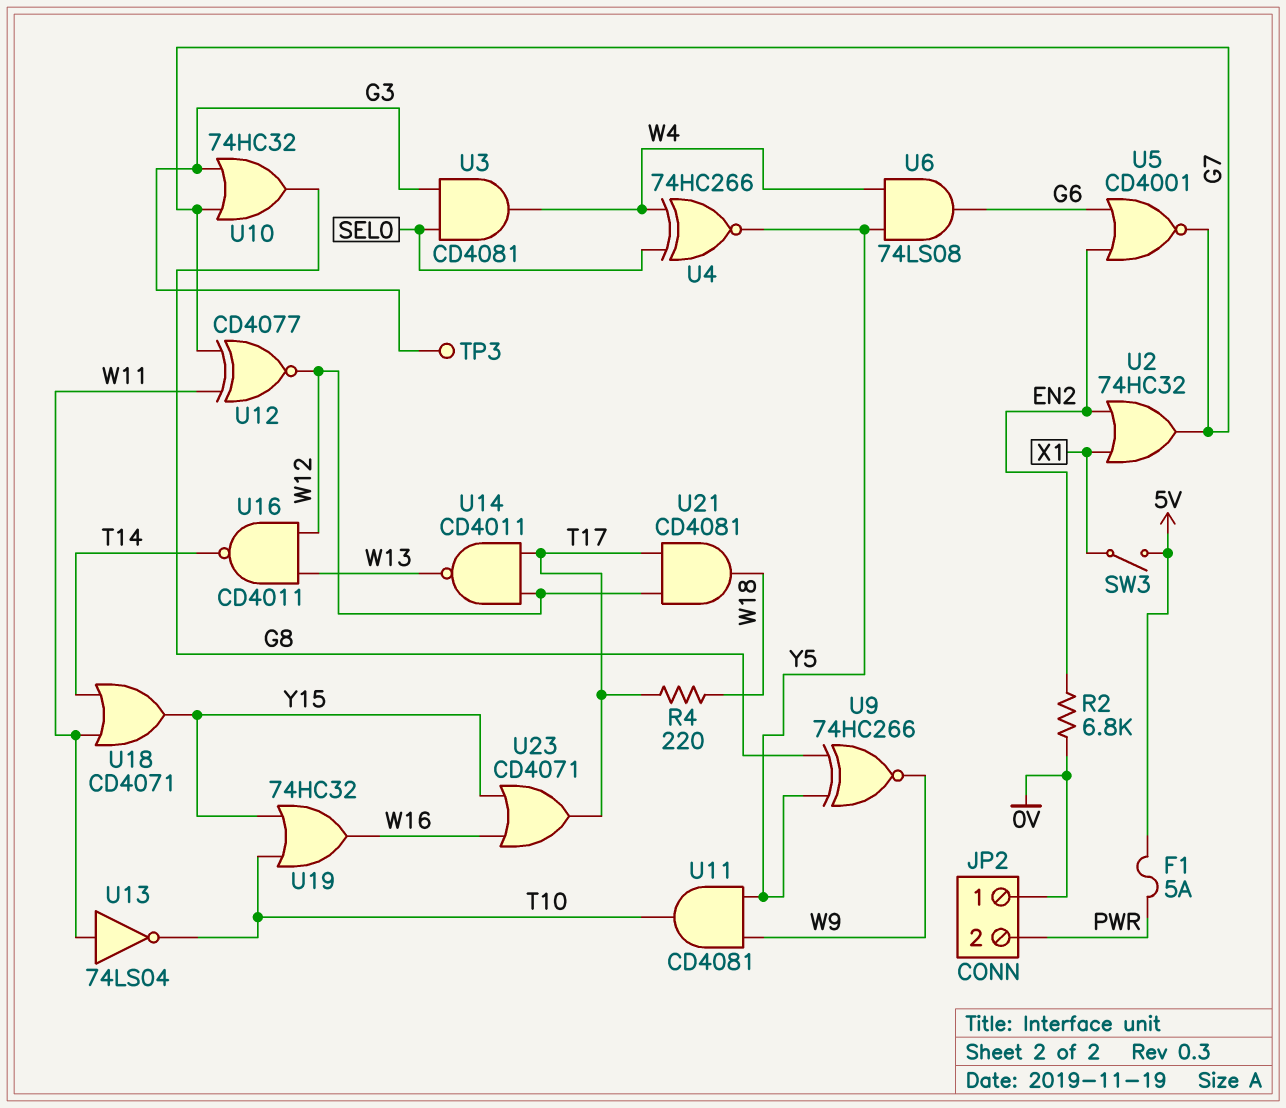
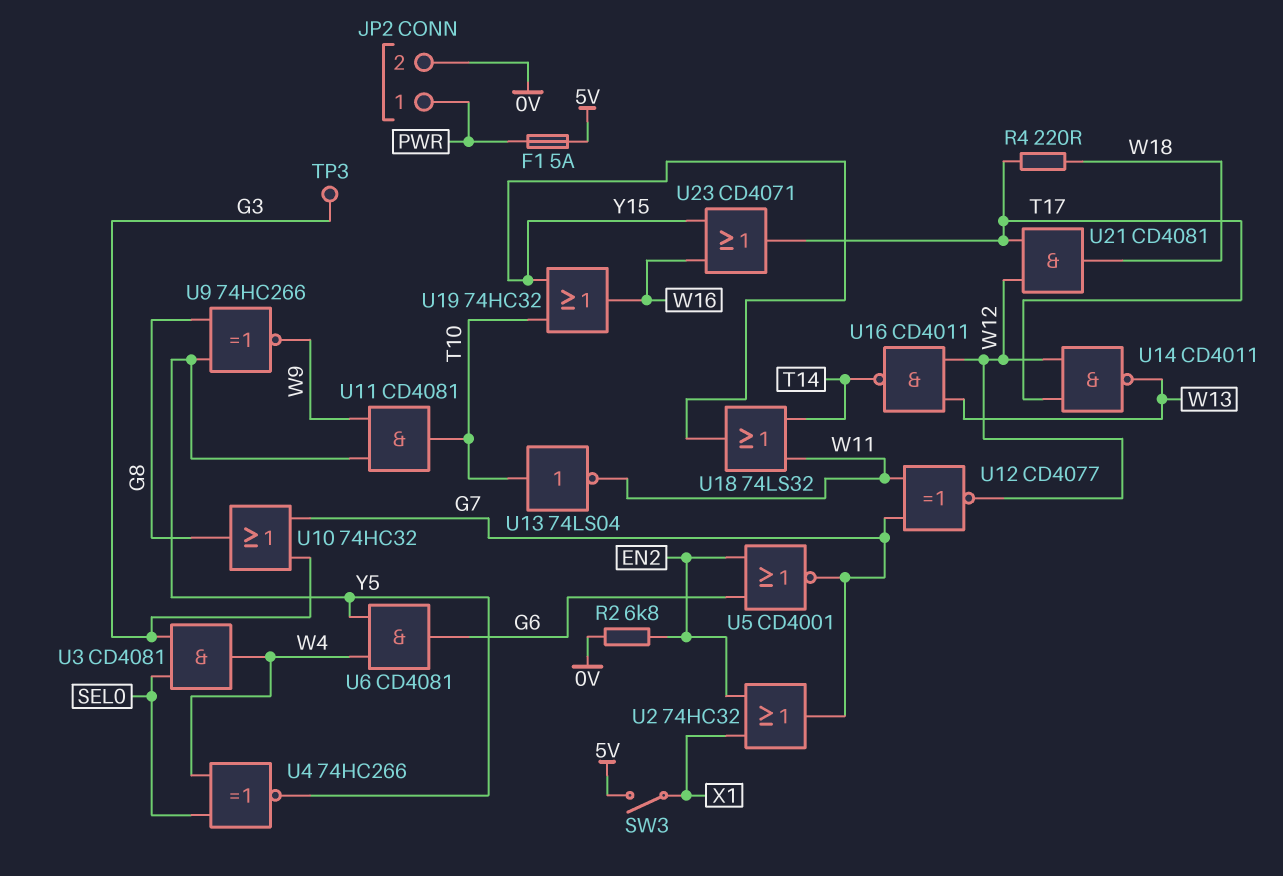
JP2 pin 1: 0V -> PWR
JP2 pin 2: PWR -> 0V
U6: AND 74LS08 (in W4, in Y5, out G6) -> AND CD4081 (in W4, in Y5, out G6)
U13: NOT 74LS04 (in W11, out T10) -> NOT 74LS04 (in T10, out W11)
U18: OR CD4071 (in T14, in W11, out Y15) -> OR 74LS32 (in T14, in W11, out Y15)

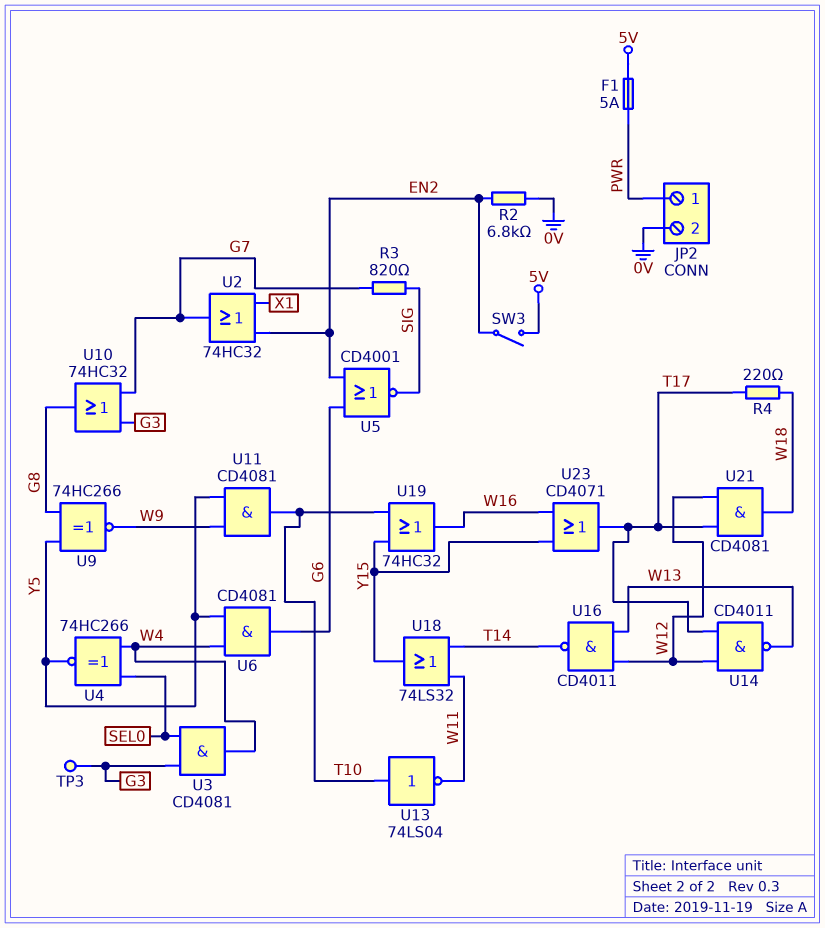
R3: none -> 820 (G7, SIG)
SW3: switch (5V, X1) -> switch (5V, EN2)
U5: NOR CD4001 (in EN2, in G6, out G7) -> NOR CD4001 (in EN2, in G6, out SIG)
U12: XNOR CD4077 (in G7, in W11, out W12) -> none

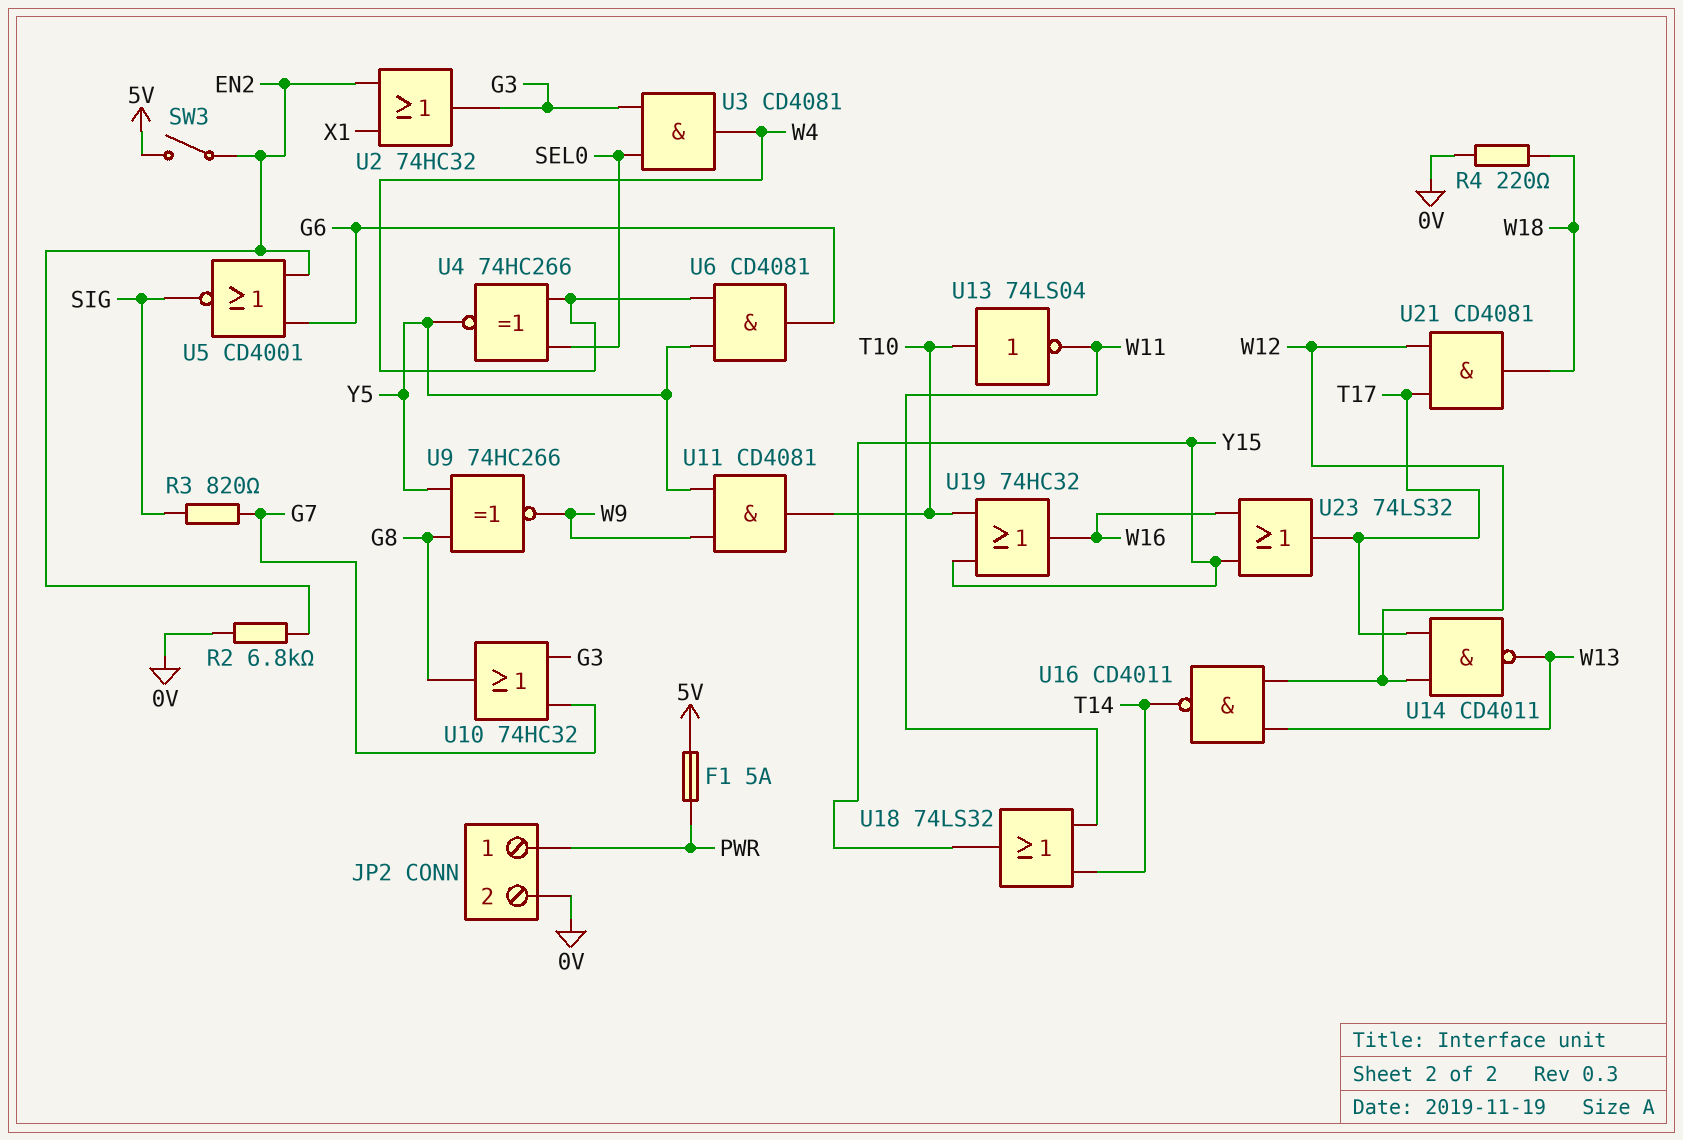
R4: 220 (T17, W18) -> 220 (0V, W18)
TP3: test point (G3) -> none
U2: OR 74HC32 (in EN2, in X1, out G7) -> OR 74HC32 (in EN2, in X1, out G3)
U23: OR CD4071 (in W16, in Y15, out T17) -> OR 74LS32 (in W16, in Y15, out T17)

